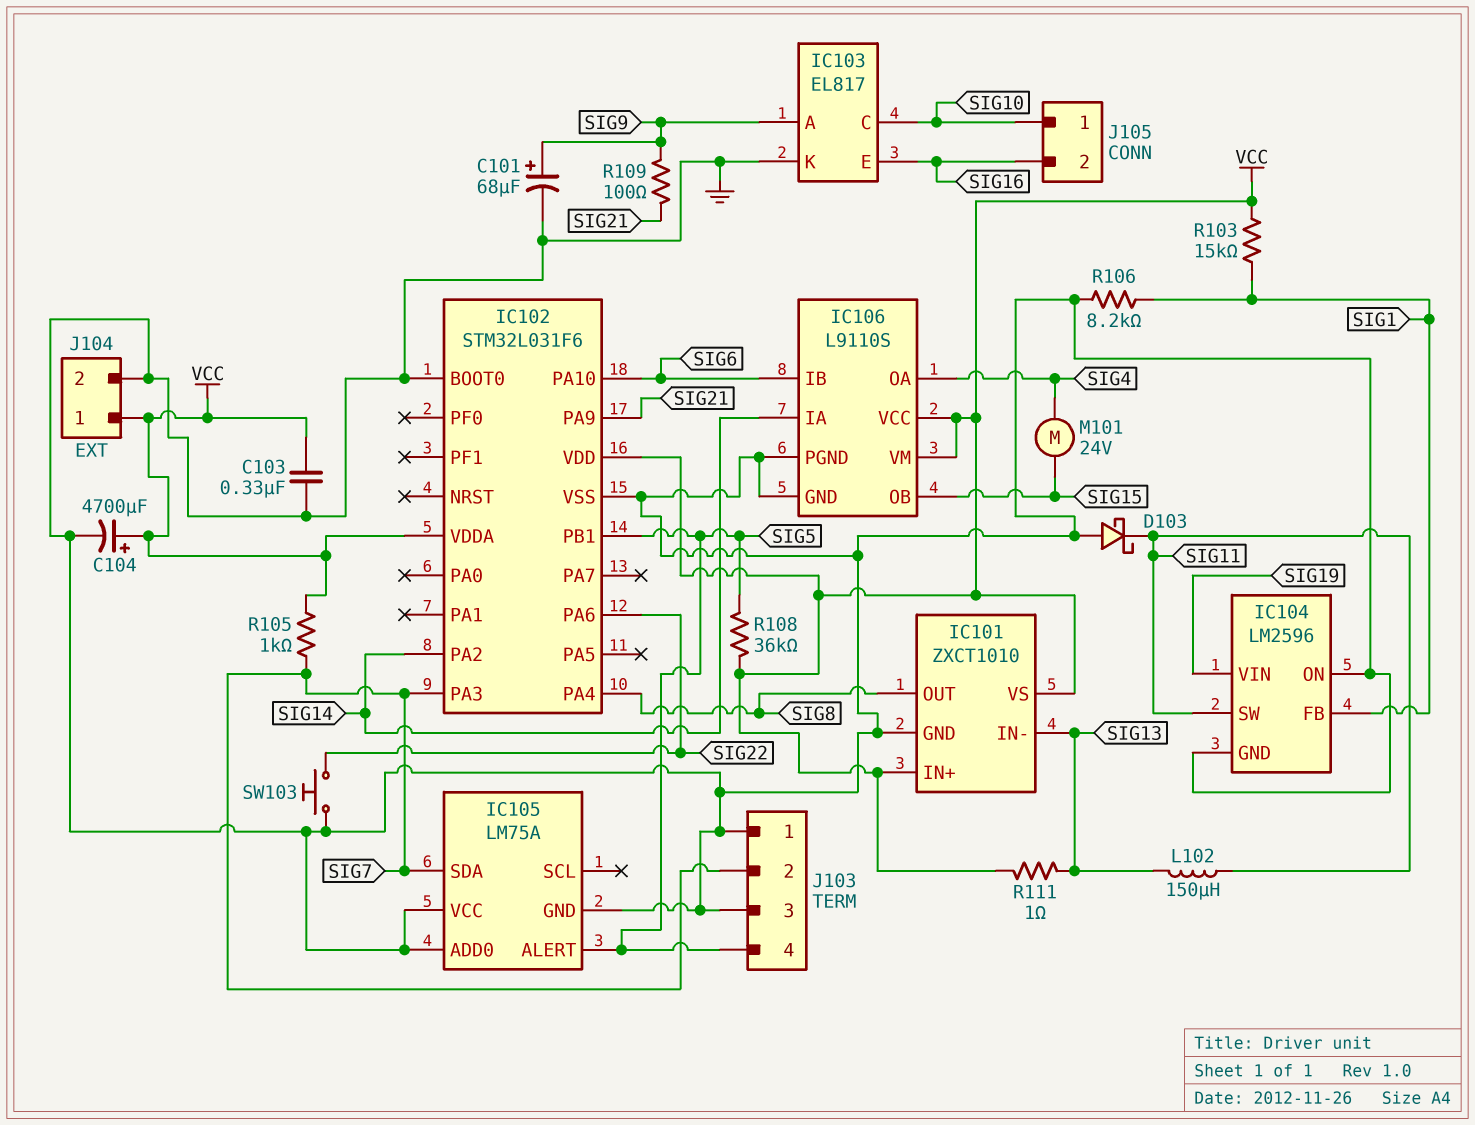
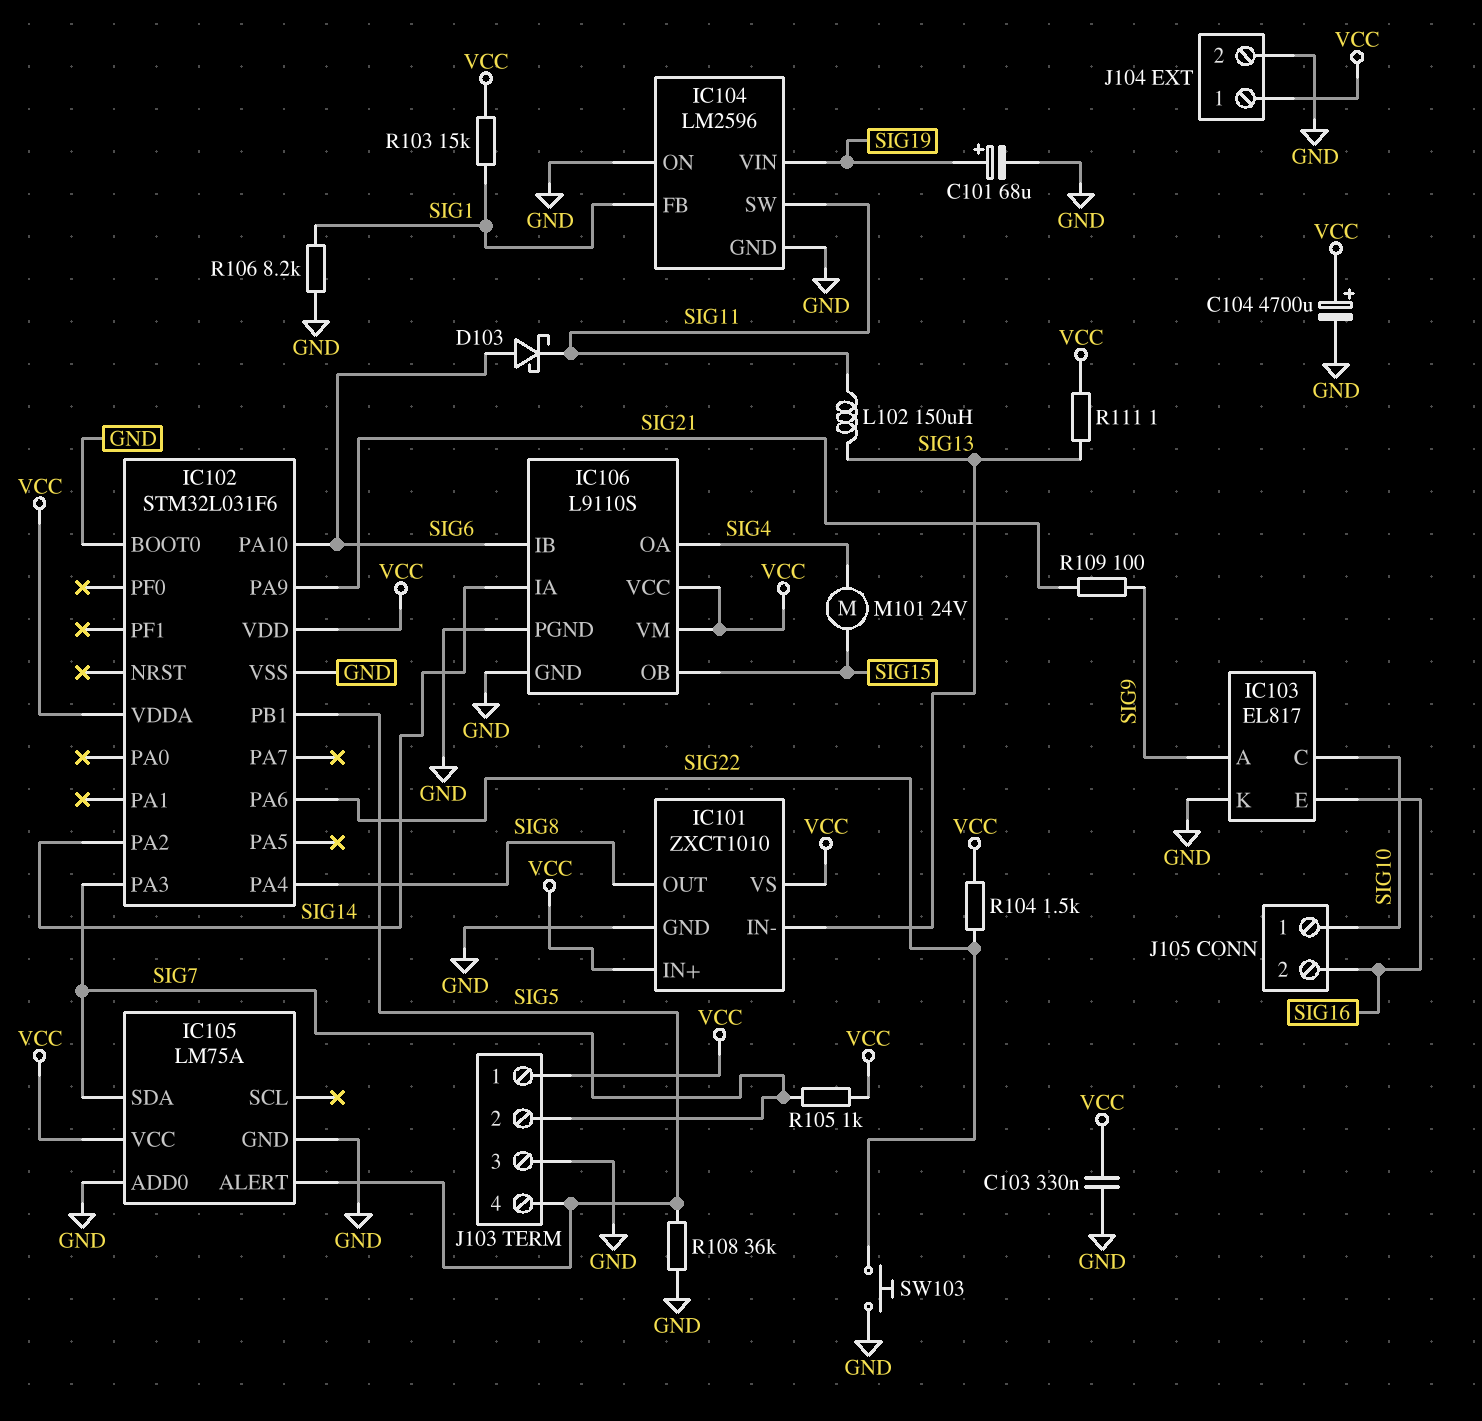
C101: 68uF (plus SIG9, minus GND) -> 68uF (plus SIG19, minus GND)
D103: schottky (A GND, K SIG11) -> schottky (A SIG6, K SIG11)
IC105 pin VCC: GND -> VCC
J103 pin 1: GND -> VCC
R104: none -> 1.5k (SIG22, VCC)
R108: 36k (SIG5, VCC) -> 36k (GND, SIG5)

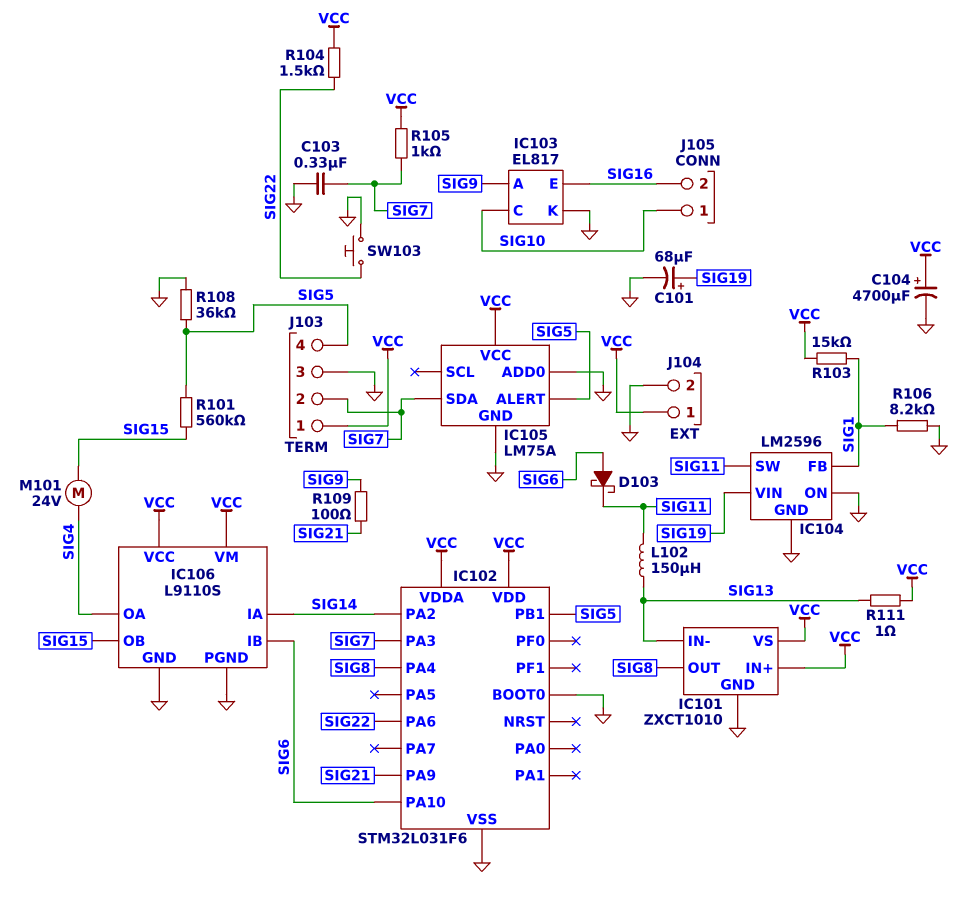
C103: 330nF (GND, VCC) -> 330nF (GND, SIG7)
R101: none -> 560k (SIG5, SIG15)

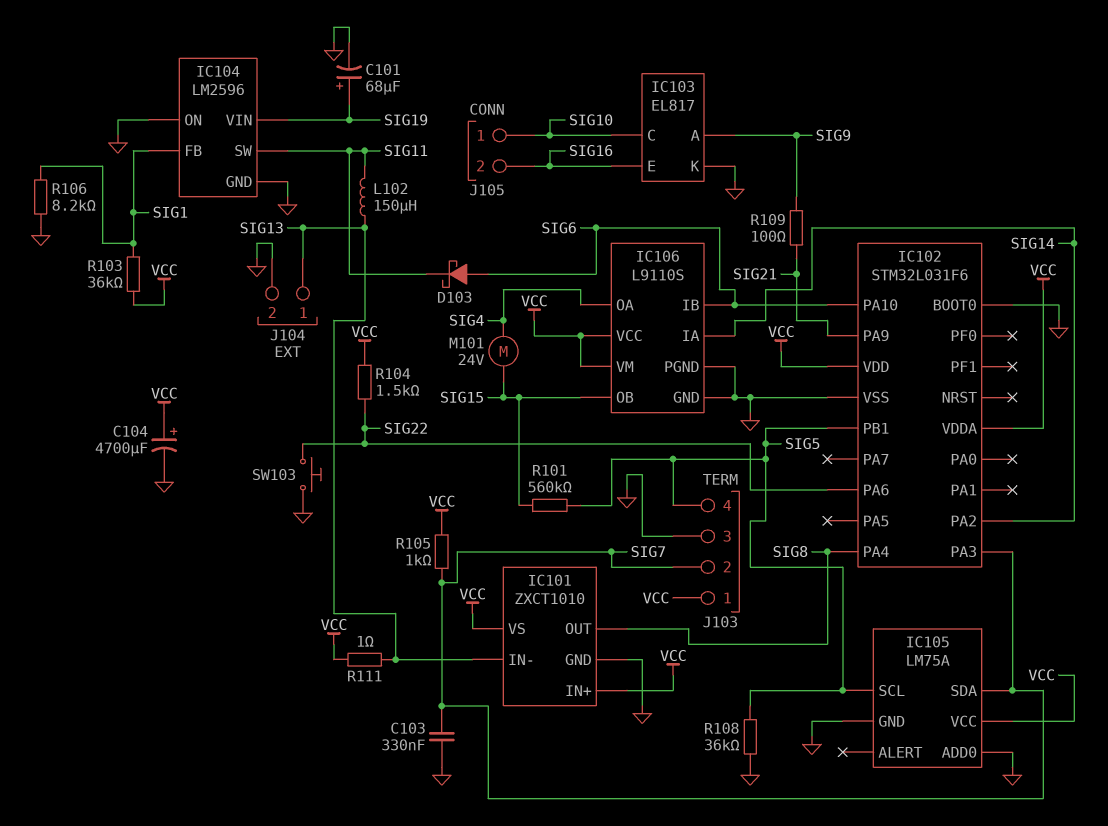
IC105 pin ALERT: SIG5 -> none
IC105 pin SCL: none -> SIG5
J104 pin 1: VCC -> SIG13
R103: 15k (SIG1, VCC) -> 36k (SIG1, VCC)

